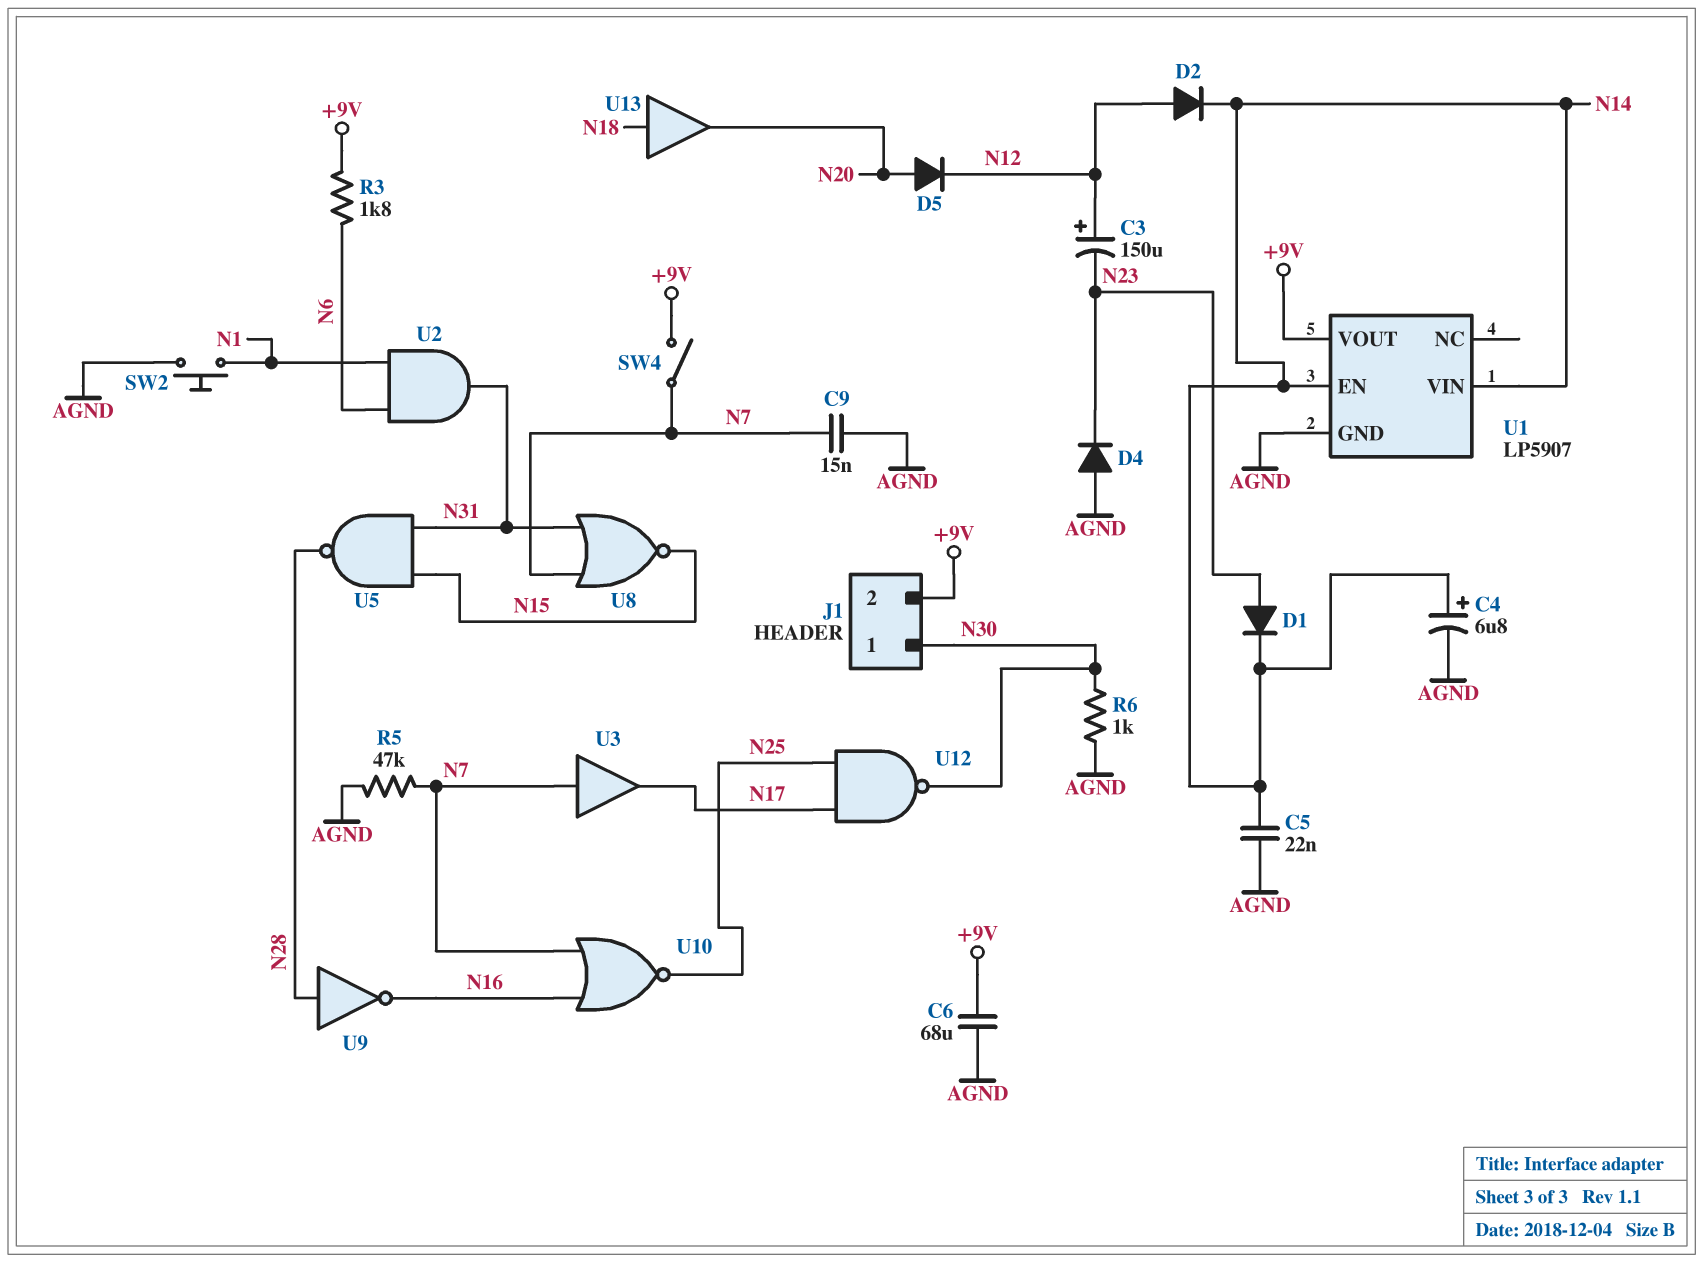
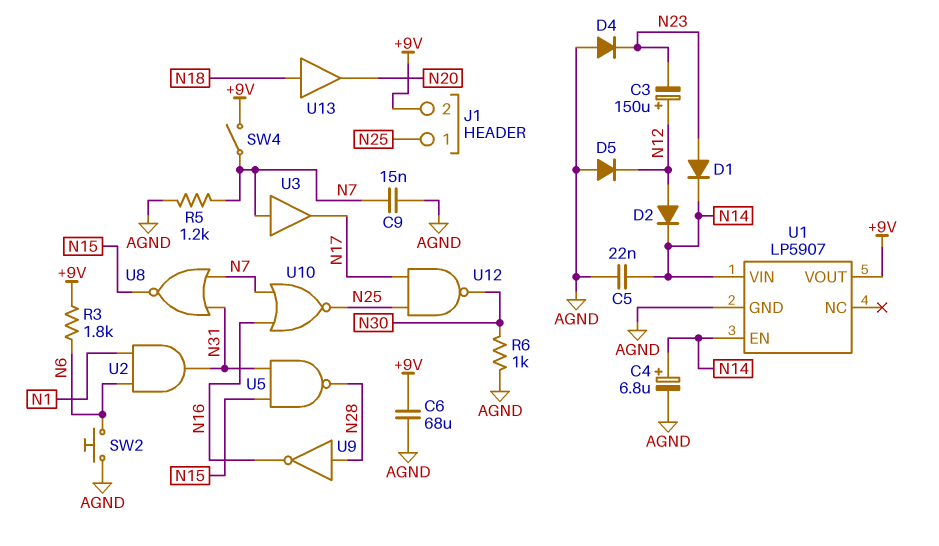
D5: diode (A N20, K N12) -> diode (A AGND, K N12)
J1 pin 1: N30 -> N25
R5: 47k (AGND, N7) -> 1.2k (AGND, N7)
SW2: button (AGND, N1) -> button (AGND, N6)

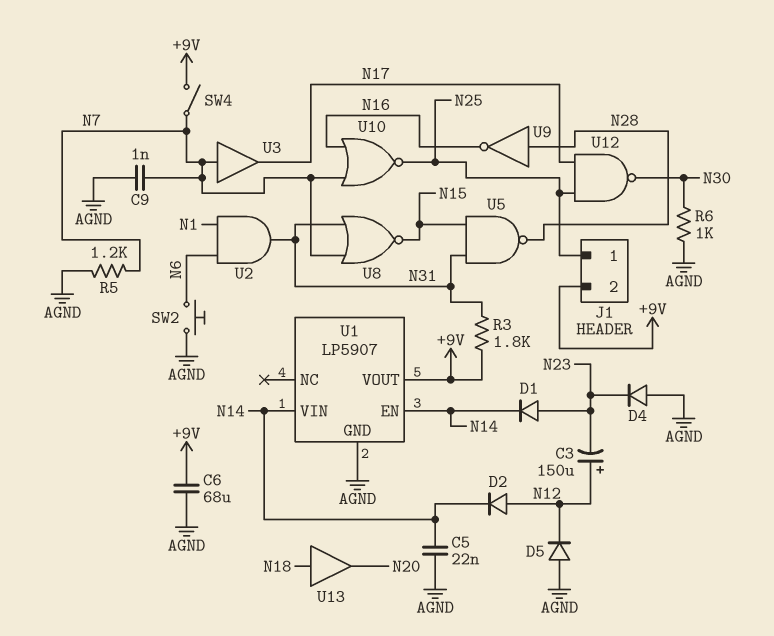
C4: 6.8uF (plus N14, minus AGND) -> none
C9: 15nF (AGND, N7) -> 1nF (AGND, N7)
R3: 1.8k (+9V, N6) -> 1.8k (+9V, N31)

